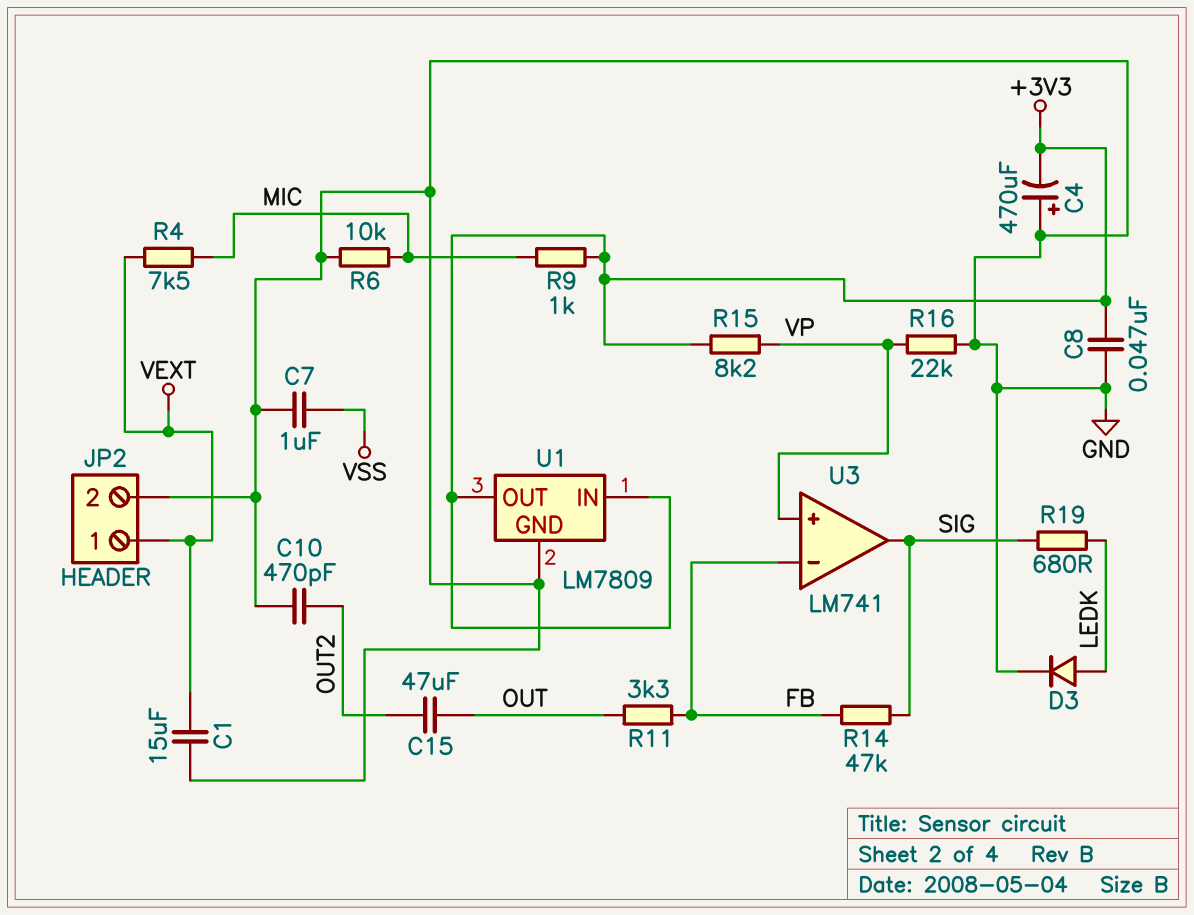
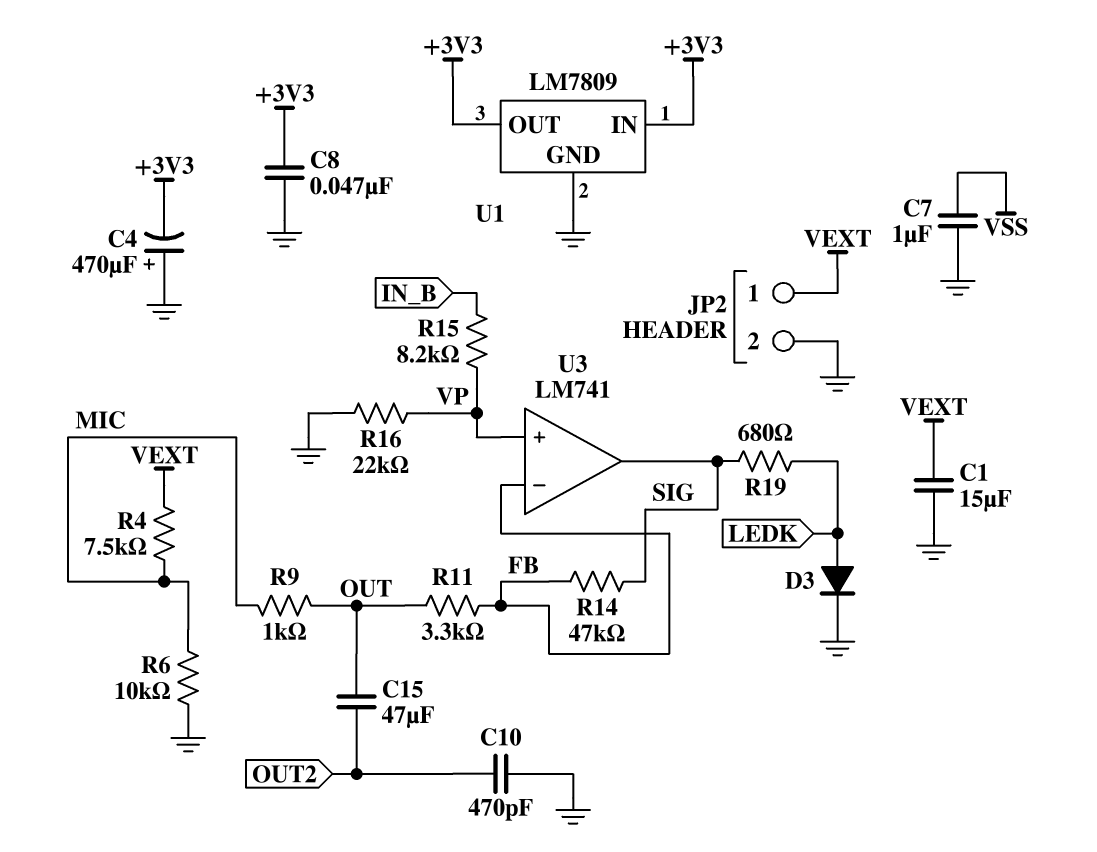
R9: 1k (+3V3, MIC) -> 1k (MIC, OUT)
R15: 8.2k (+3V3, VP) -> 8.2k (IN_B, VP)

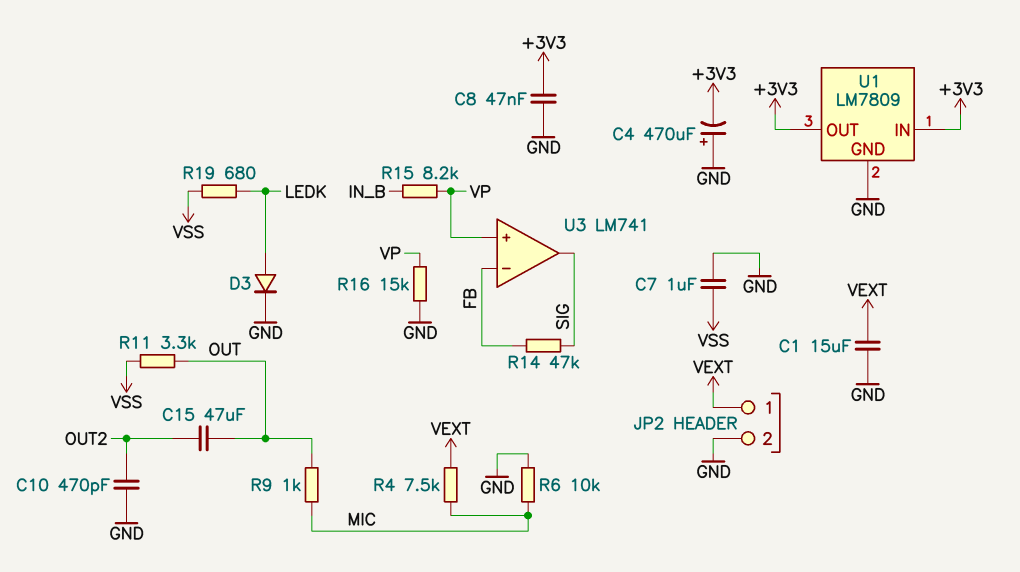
R11: 3.3k (FB, OUT) -> 3.3k (OUT, VSS)
R16: 22k (GND, VP) -> 15k (GND, VP)
R19: 680 (LEDK, SIG) -> 680 (LEDK, VSS)

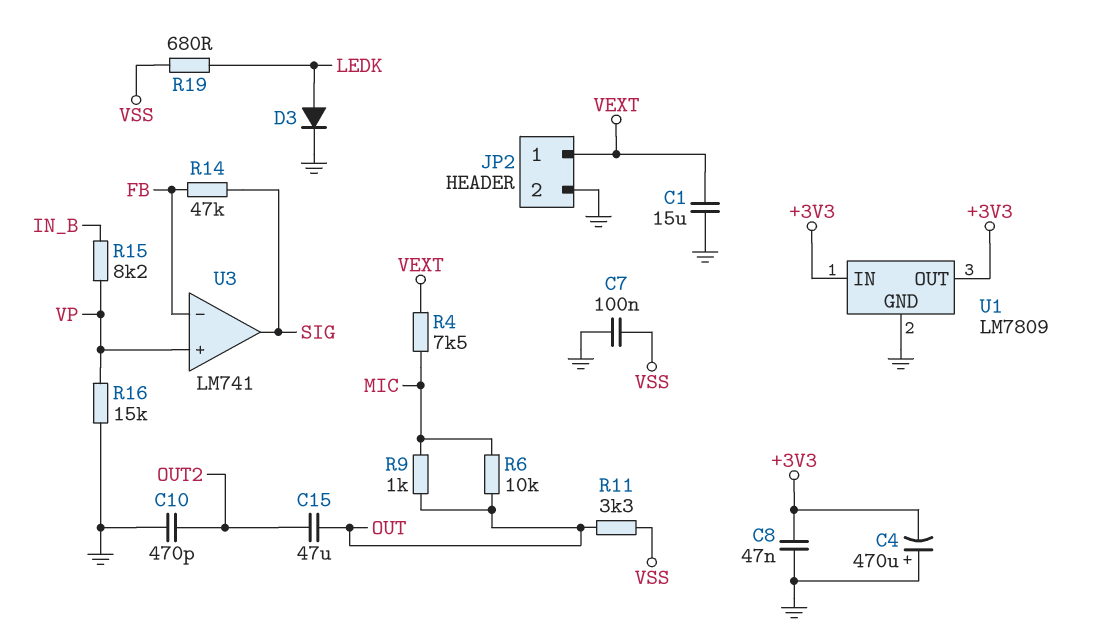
C7: 1uF (GND, VSS) -> 100nF (GND, VSS)
R6: 10k (GND, MIC) -> 10k (MIC, OUT)

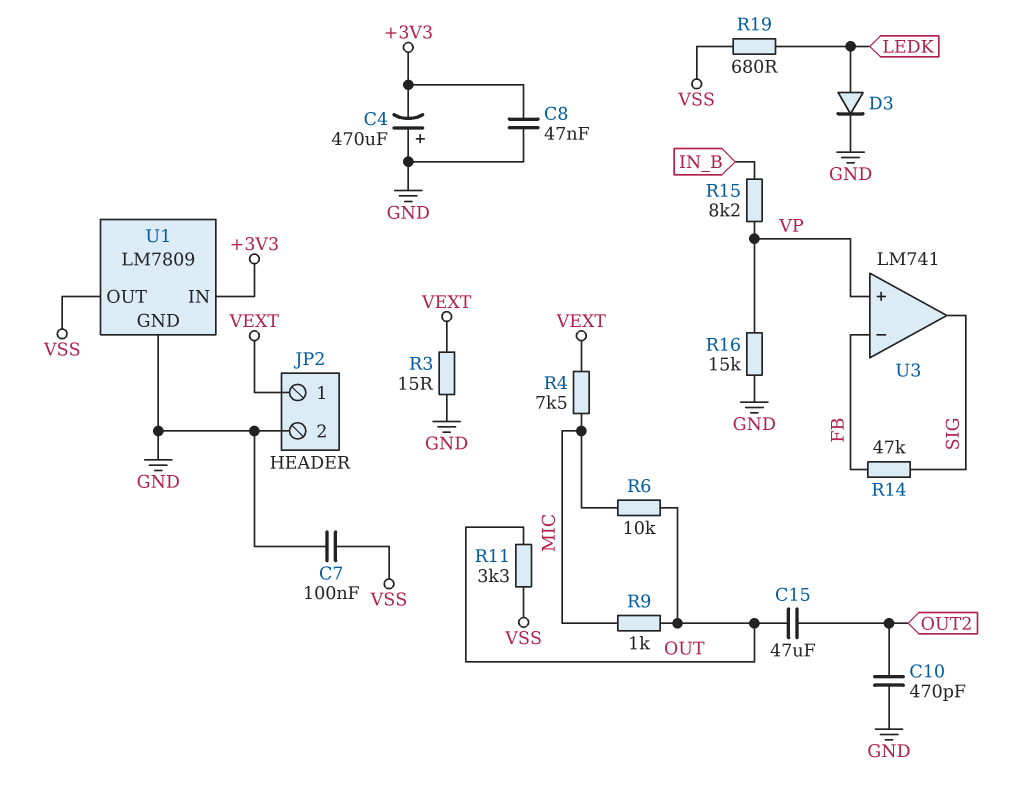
C1: 15uF (GND, VEXT) -> none
R3: none -> 15 (GND, VEXT)
U1 pin OUT: +3V3 -> VSS

